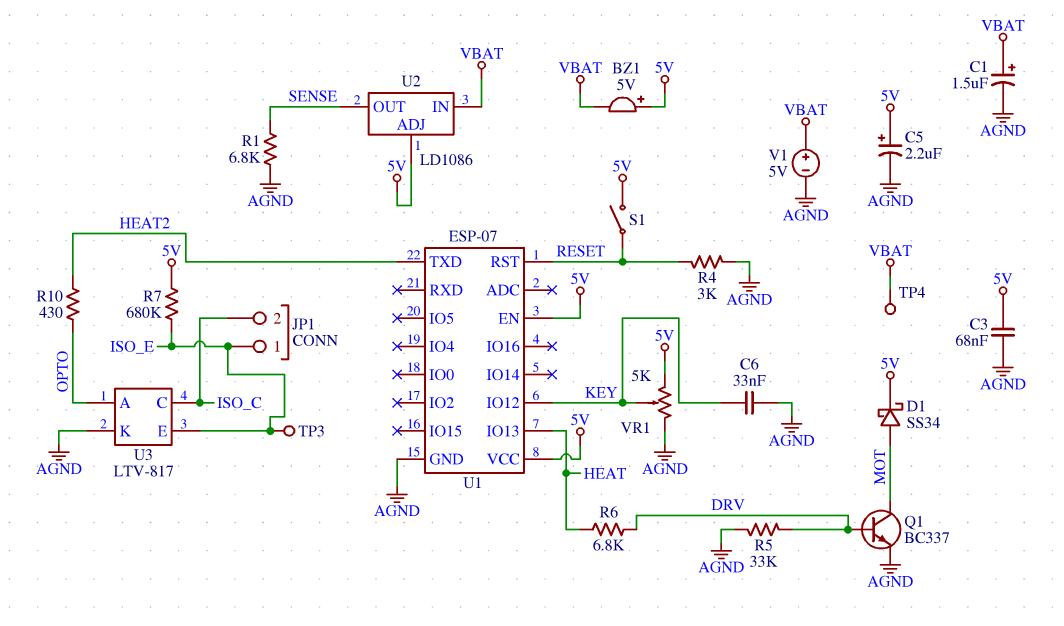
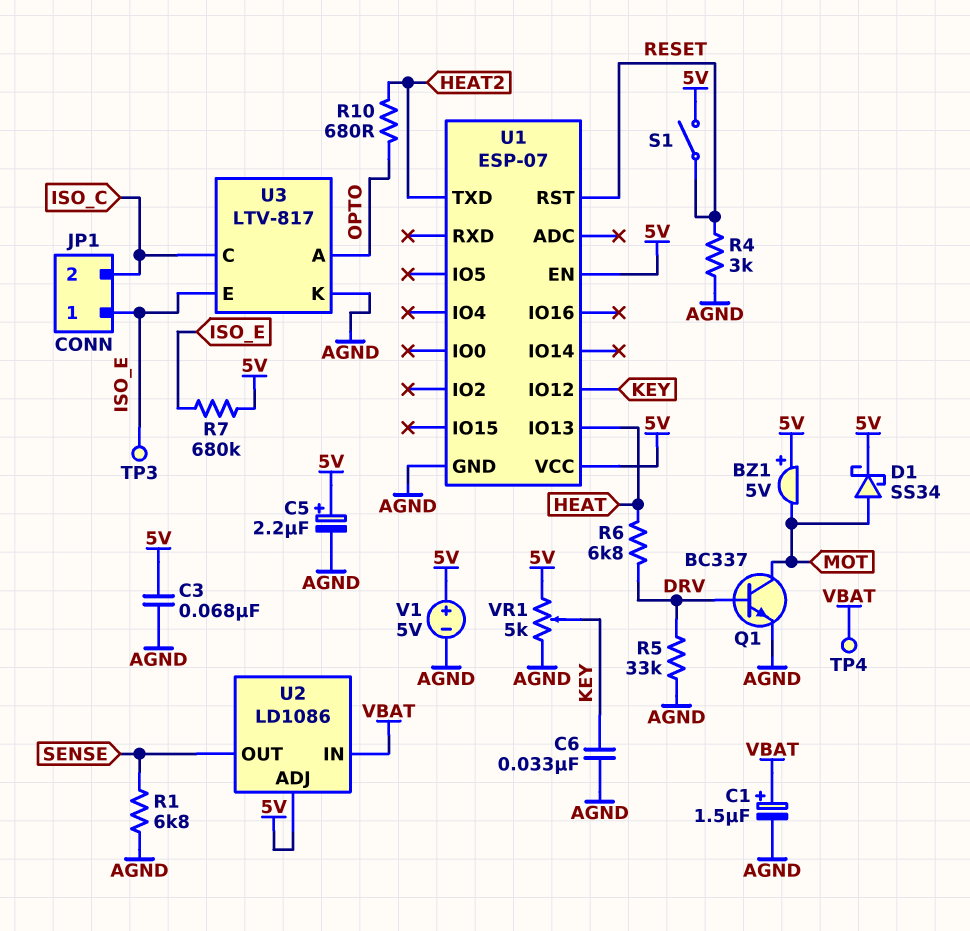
BZ1: buzzer 5V (plus 5V, minus VBAT) -> buzzer 5V (plus 5V, minus MOT)
R10: 430 (HEAT2, OPTO) -> 680 (HEAT2, OPTO)
V1: 5V (plus VBAT, minus AGND) -> 5V (plus 5V, minus AGND)

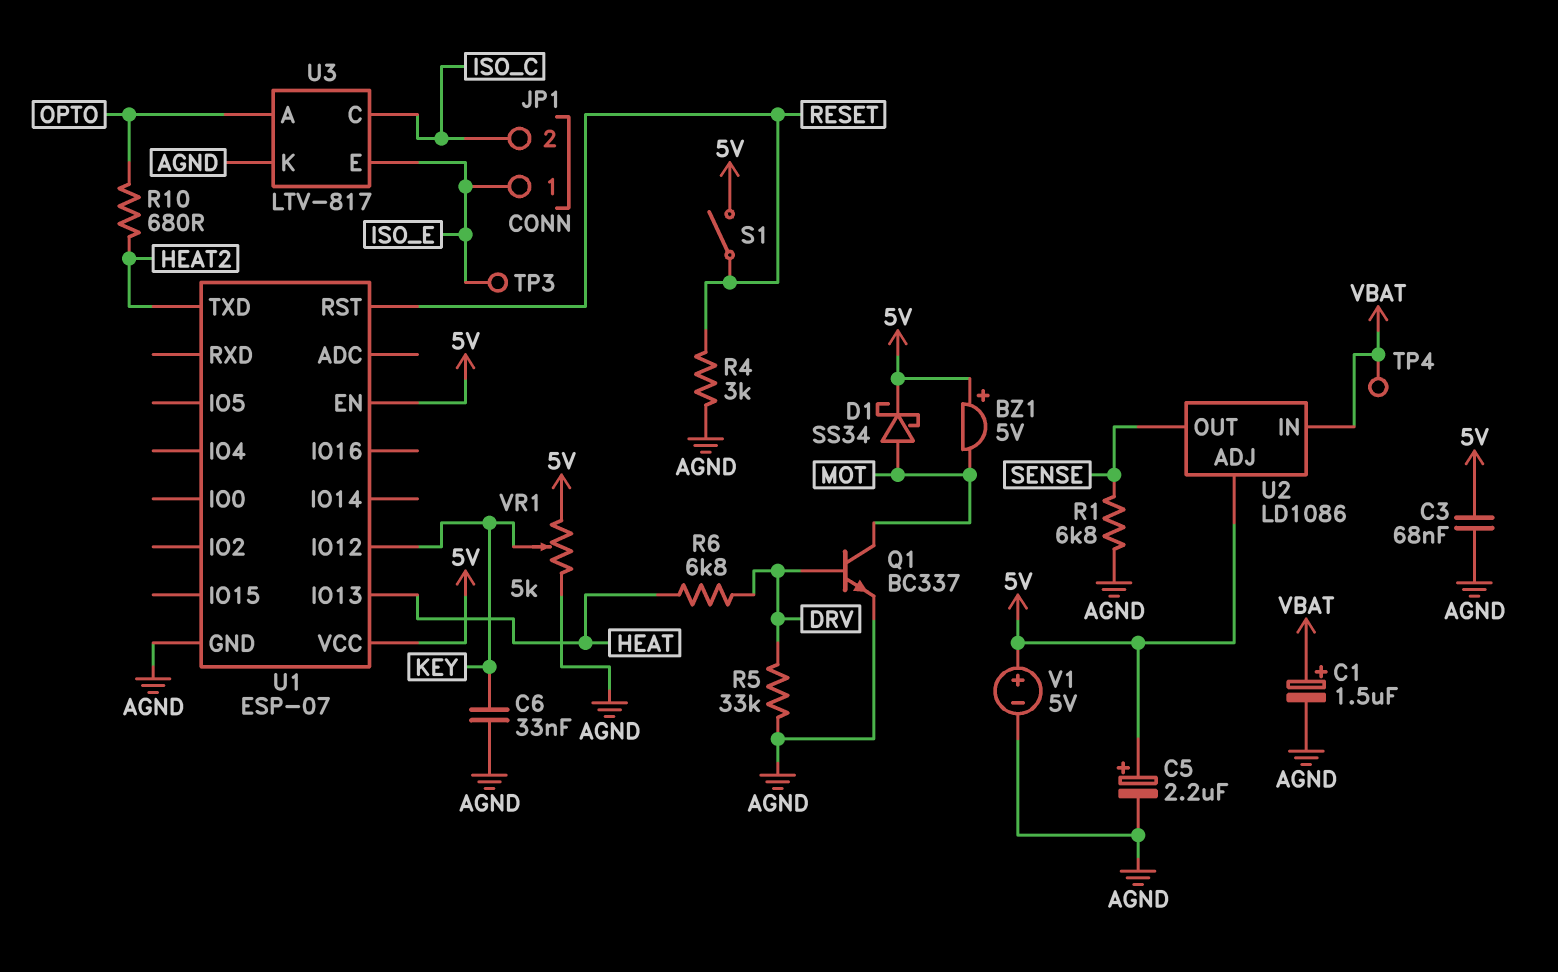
R7: 680k (5V, ISO_E) -> none

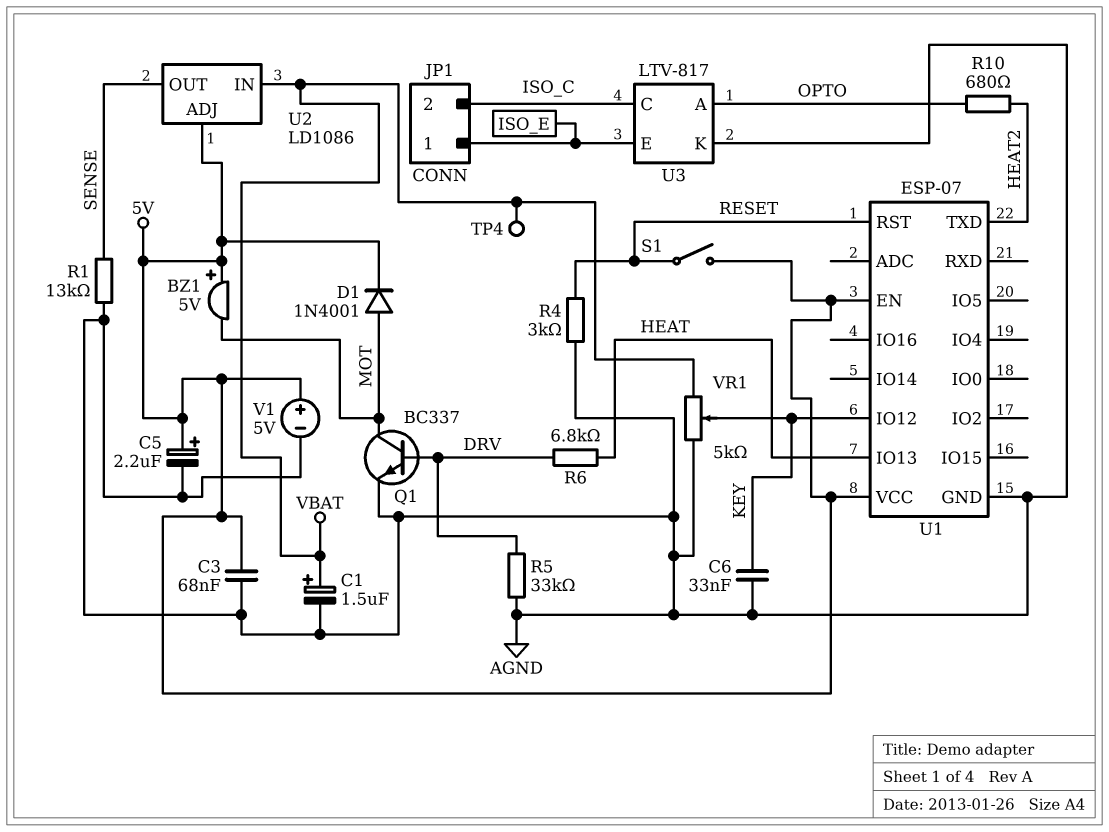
D1: schottky SS34 (A MOT, K 5V) -> diode 1N4001 (A MOT, K 5V)
R1: 6.8k (AGND, SENSE) -> 13k (AGND, SENSE)
TP3: test point (ISO_E) -> none
VR1: 5k (5V, AGND, wiper KEY) -> 5k (AGND, VBAT, wiper KEY)

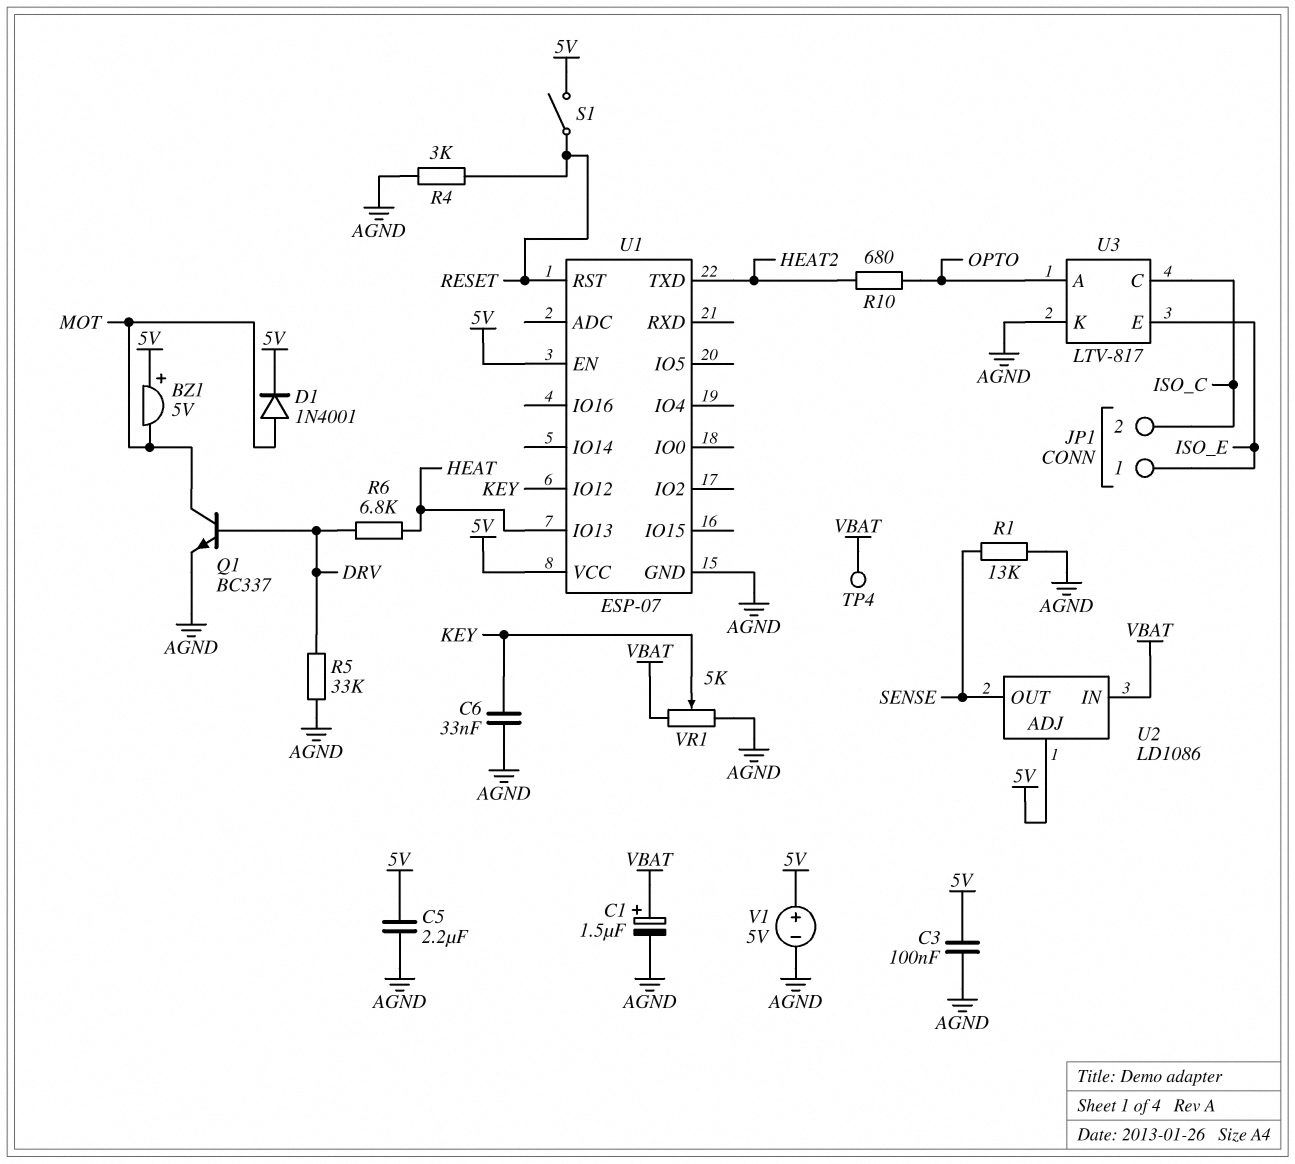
C3: 68nF (5V, AGND) -> 100nF (5V, AGND)
C5: 2.2uF (plus 5V, minus AGND) -> 2.2uF (5V, AGND)

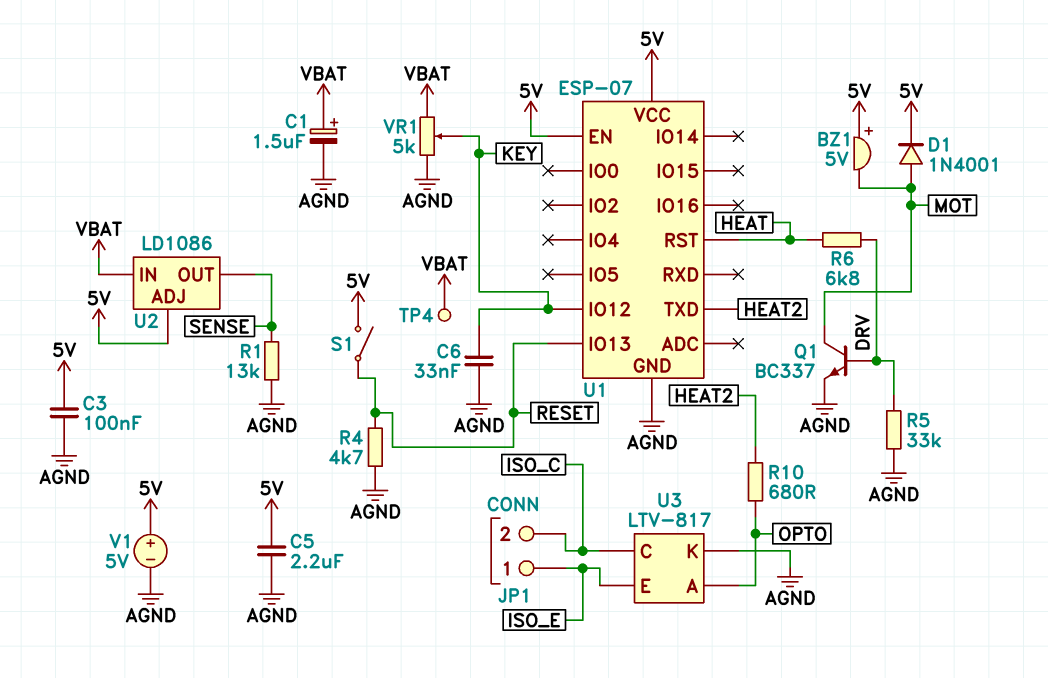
R4: 3k (AGND, RESET) -> 4.7k (AGND, RESET)
U1 pin IO13: HEAT -> RESET
U1 pin RST: RESET -> HEAT

